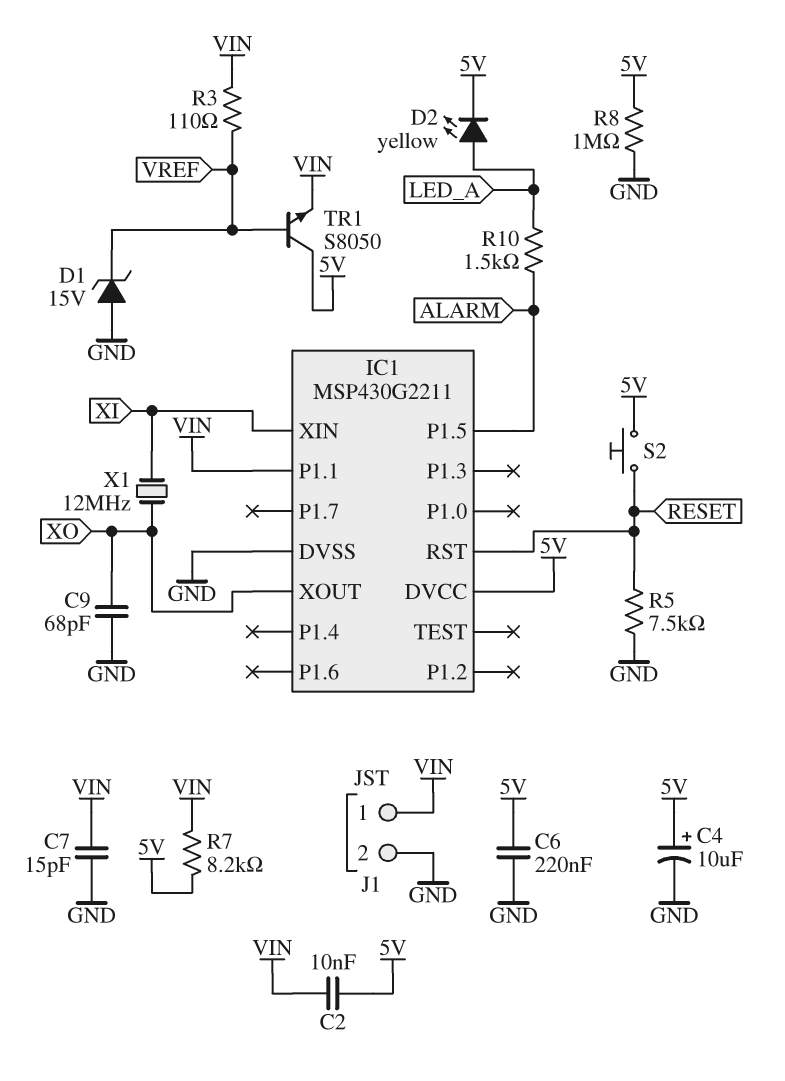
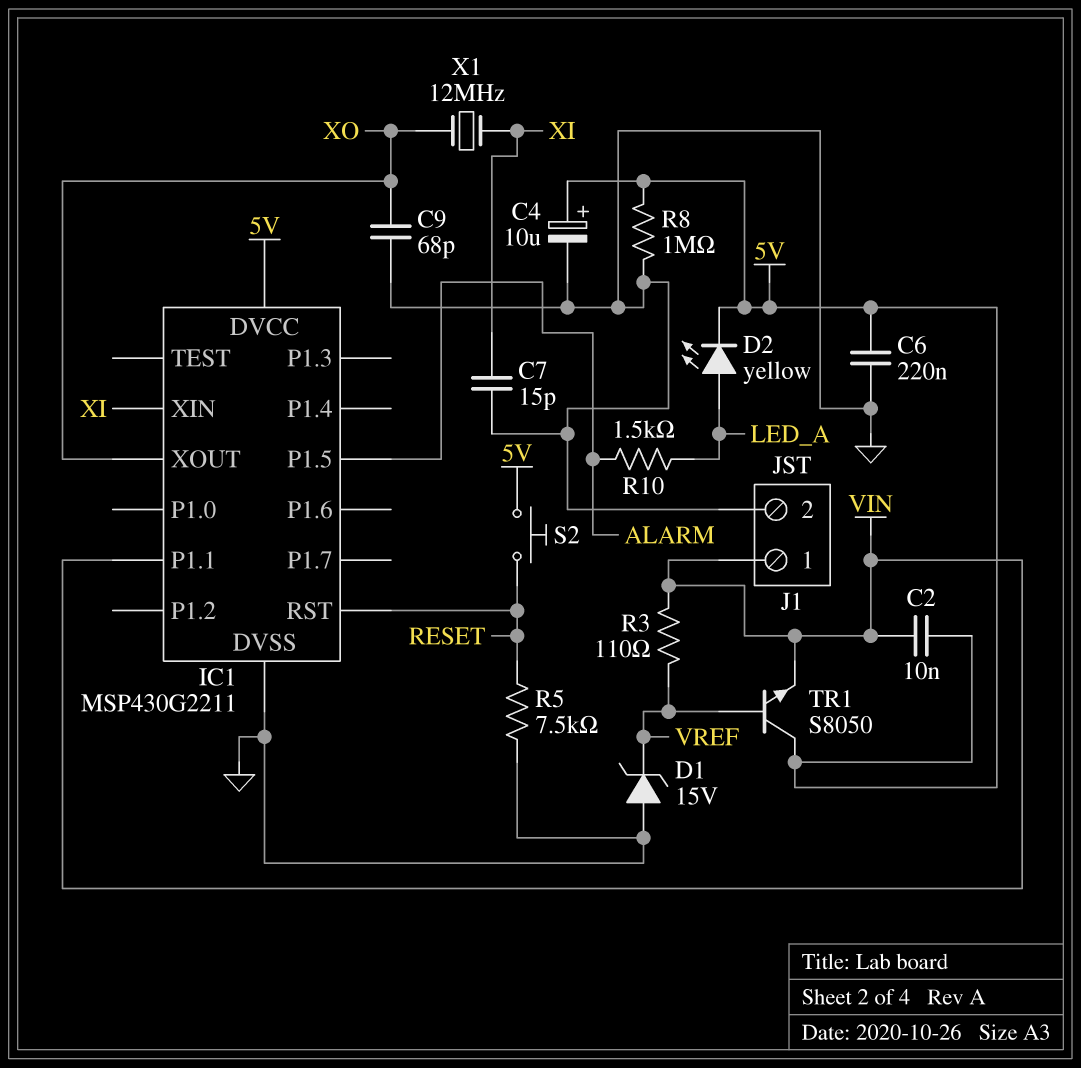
C7: 15pF (GND, VIN) -> 15pF (GND, XI)
R7: 8.2k (5V, VIN) -> none

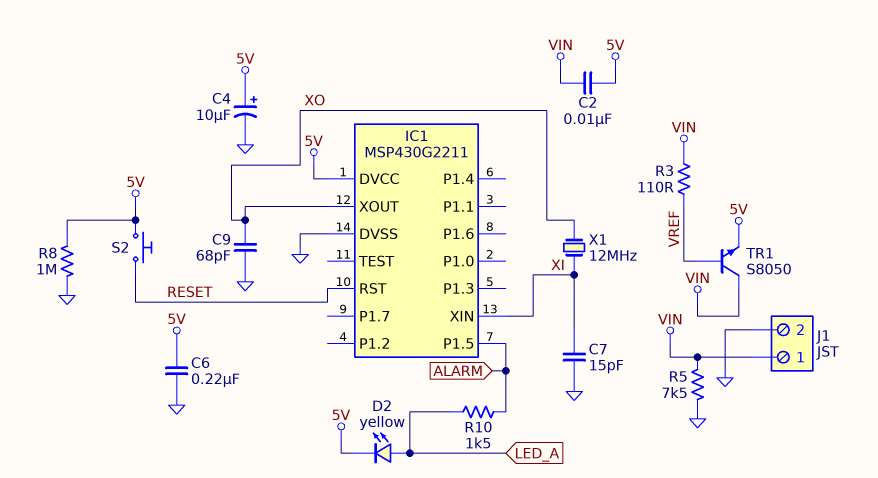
D1: zener 15V (A GND, K VREF) -> none
IC1 pin P1.1: VIN -> none
R5: 7.5k (GND, RESET) -> 7.5k (GND, VIN)
TR1: NPN S8050 (B VREF, C 5V, E VIN) -> NPN S8050 (B VREF, C VIN, E 5V)

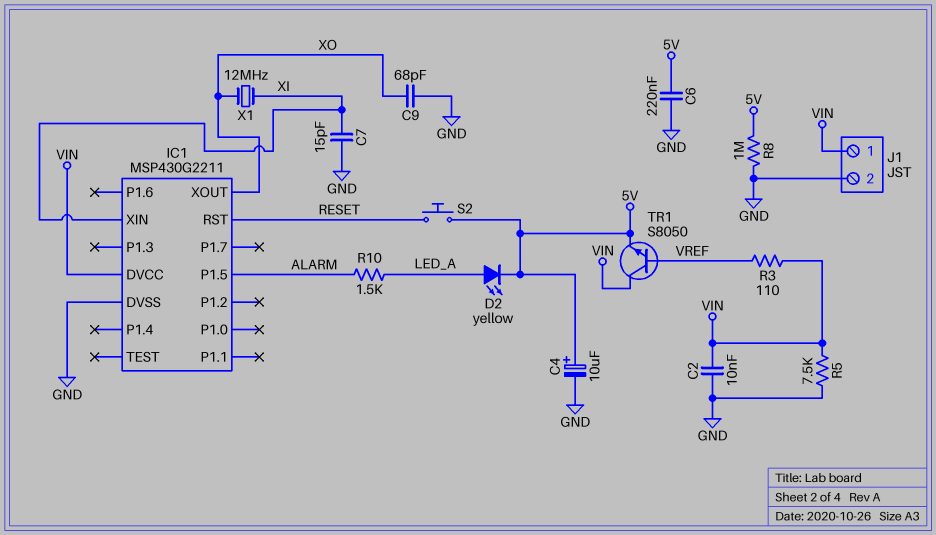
C2: 10nF (5V, VIN) -> 10nF (GND, VIN)
IC1 pin DVCC: 5V -> VIN

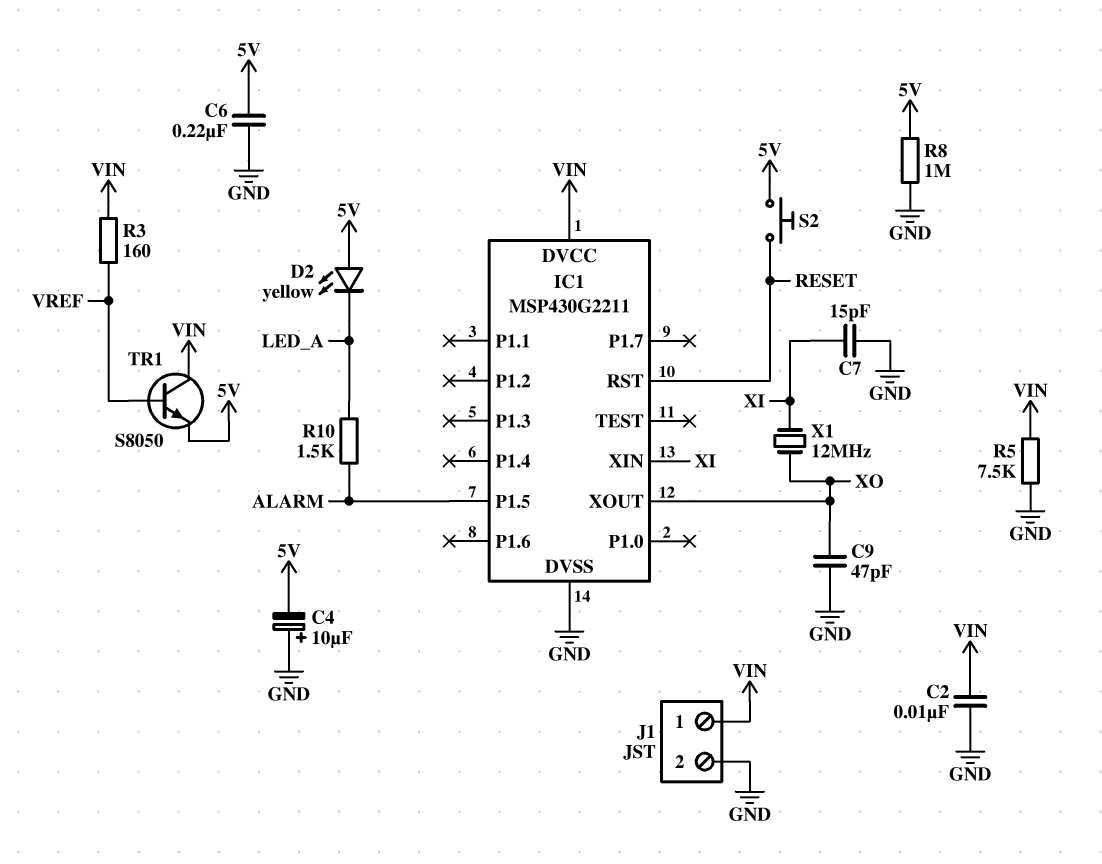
C4: 10uF (plus 5V, minus GND) -> 10uF (plus GND, minus 5V)
C9: 68pF (GND, XO) -> 47pF (GND, XO)
D2: LED yellow (A LED_A, K 5V) -> LED yellow (A 5V, K LED_A)
R3: 110 (VIN, VREF) -> 160 (VIN, VREF)

